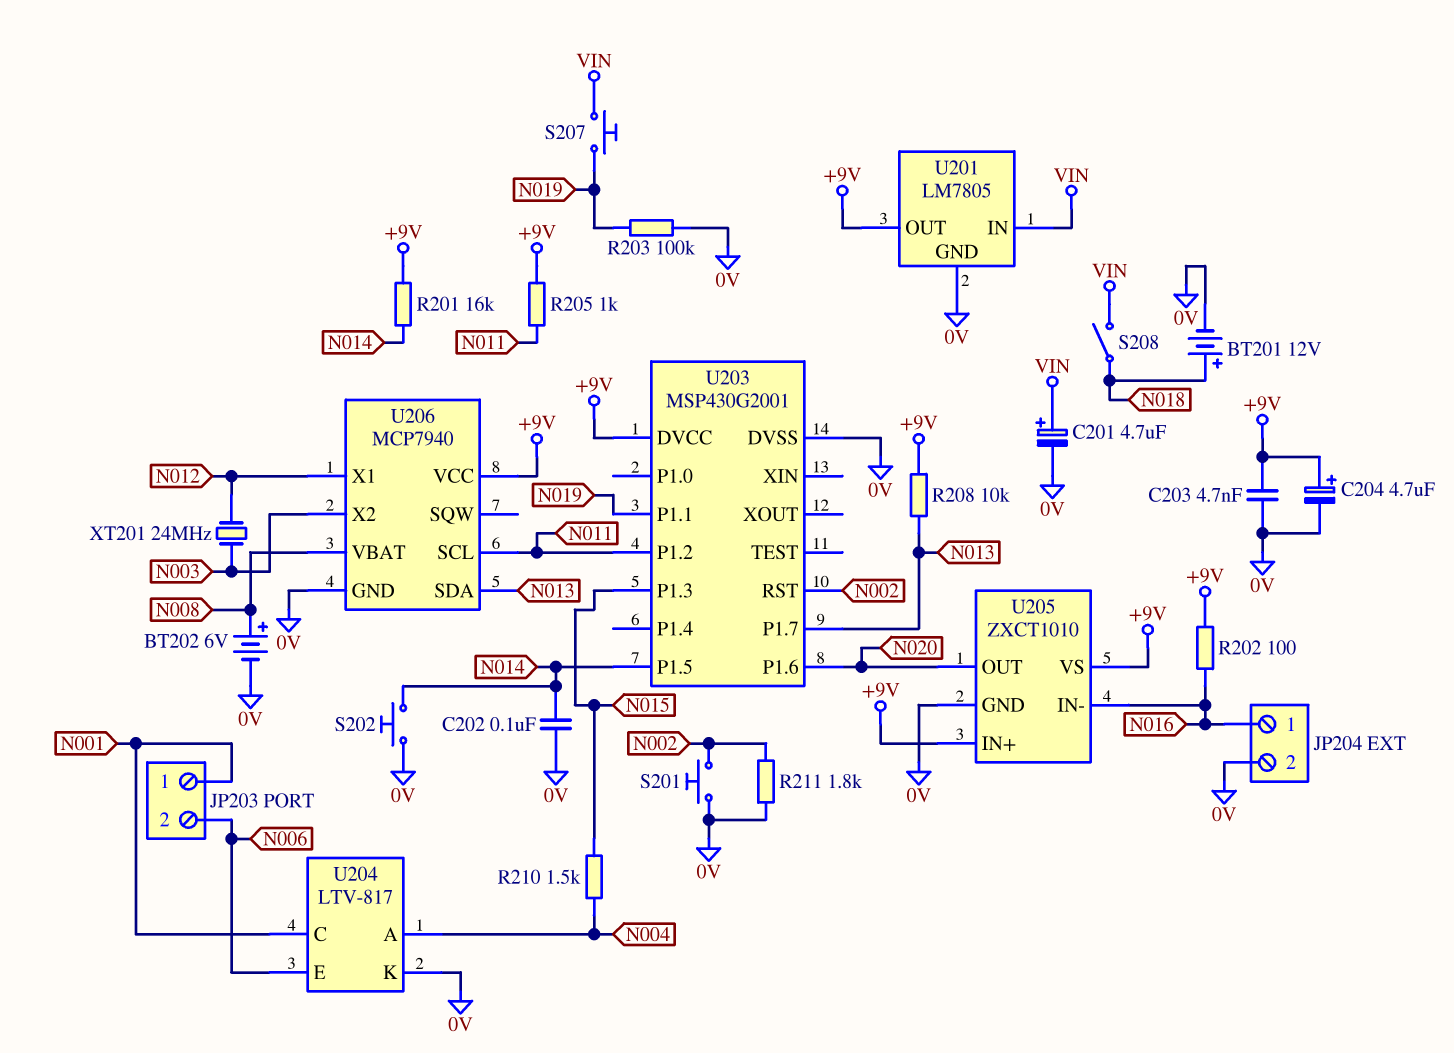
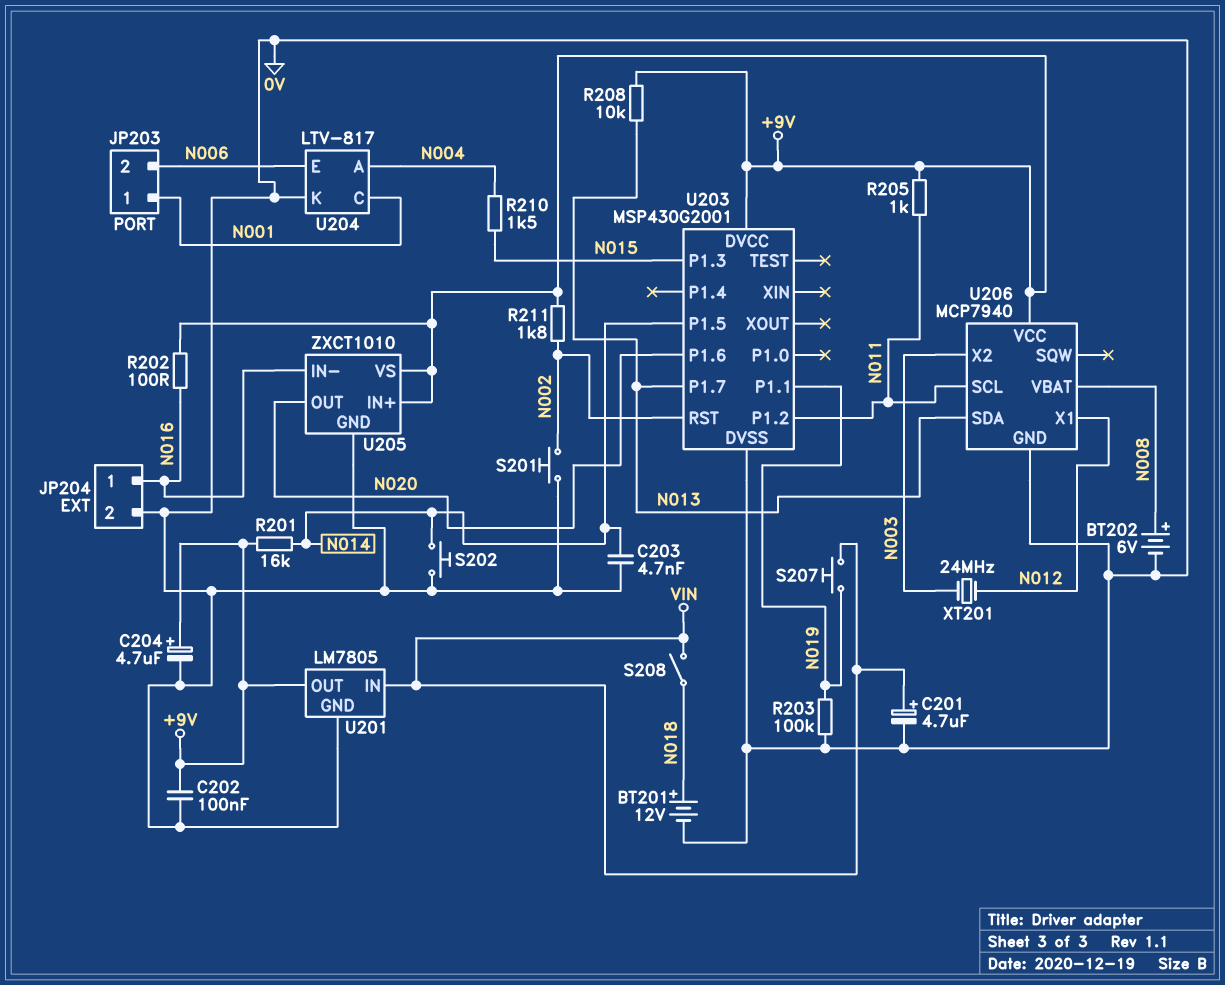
C202: 100nF (0V, N014) -> 100nF (+9V, 0V)
C203: 4.7nF (+9V, 0V) -> 4.7nF (0V, N014)
R211: 1.8k (0V, N002) -> 1.8k (+9V, N002)

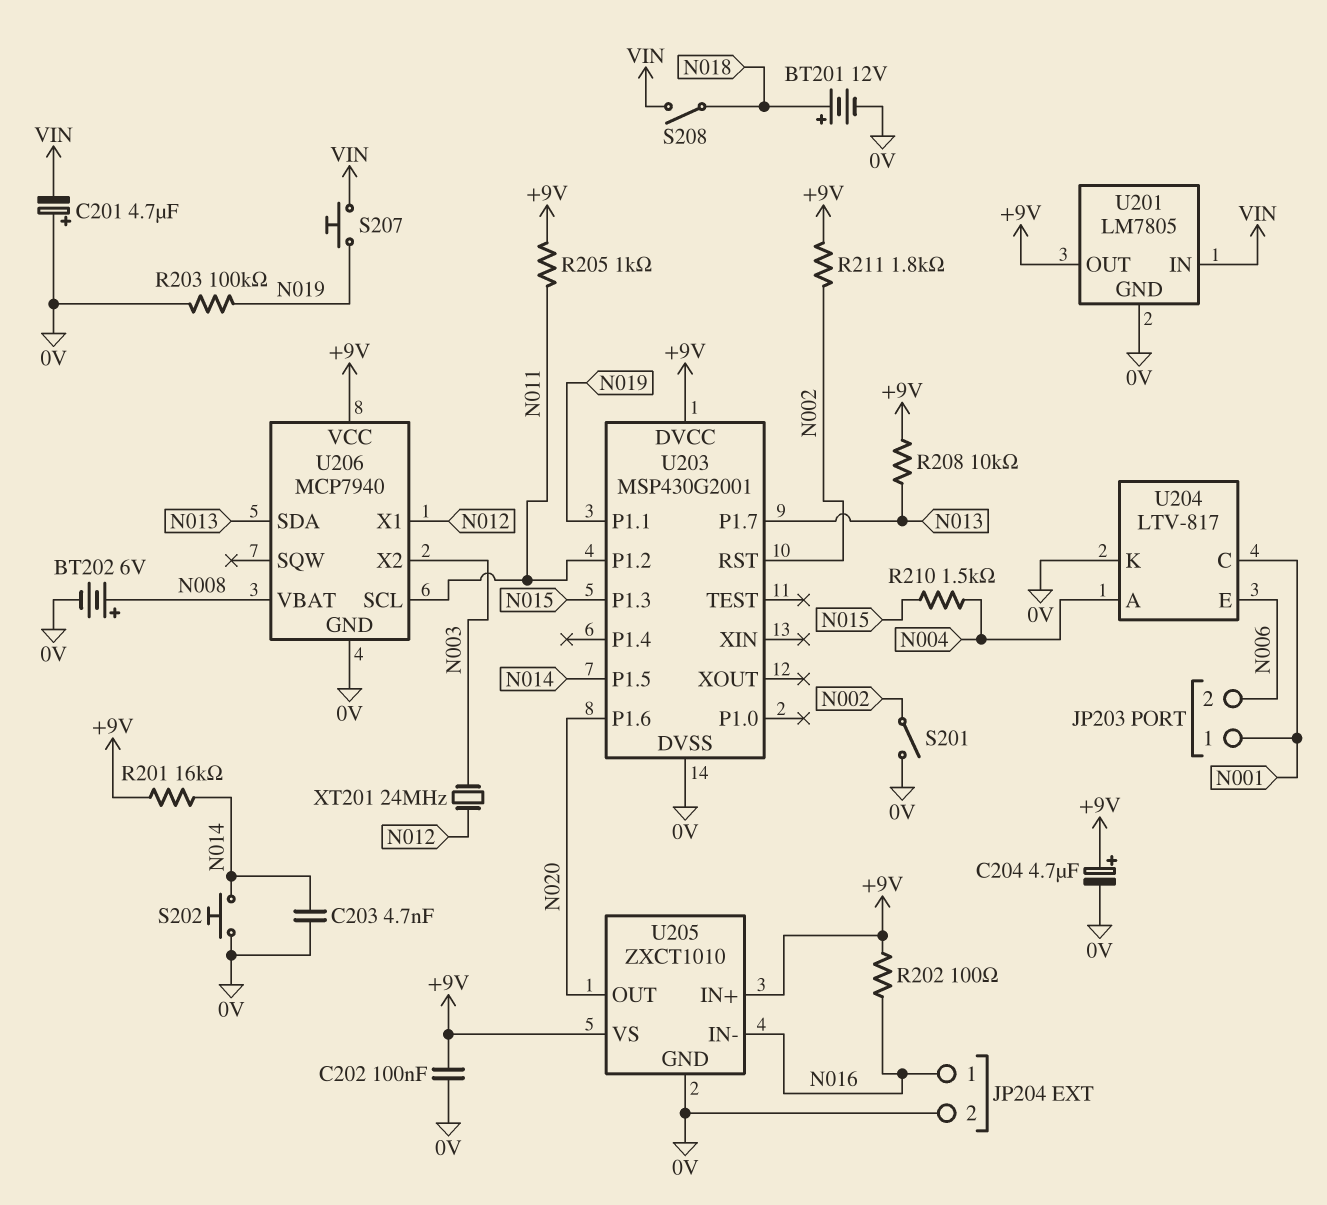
C201: 4.7uF (plus VIN, minus 0V) -> 4.7uF (plus 0V, minus VIN)
S201: button (0V, N002) -> switch (0V, N002)

